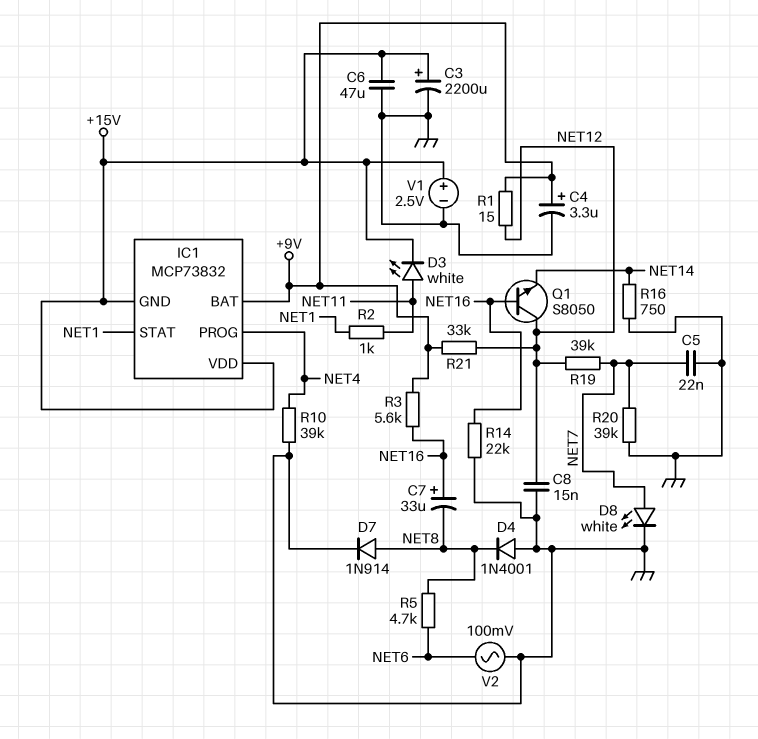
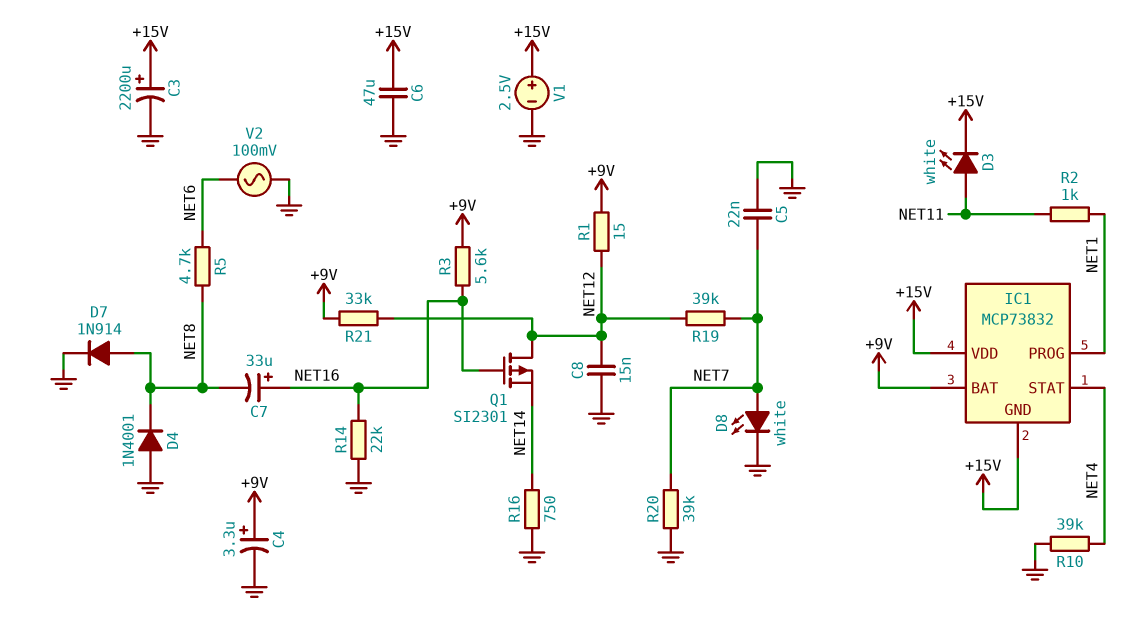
IC1 pin PROG: NET4 -> NET1
IC1 pin STAT: NET1 -> NET4
Q1: NPN S8050 (B NET16, C NET12, E NET14) -> PMOS SI2301 (G NET16, D NET12, S NET14)

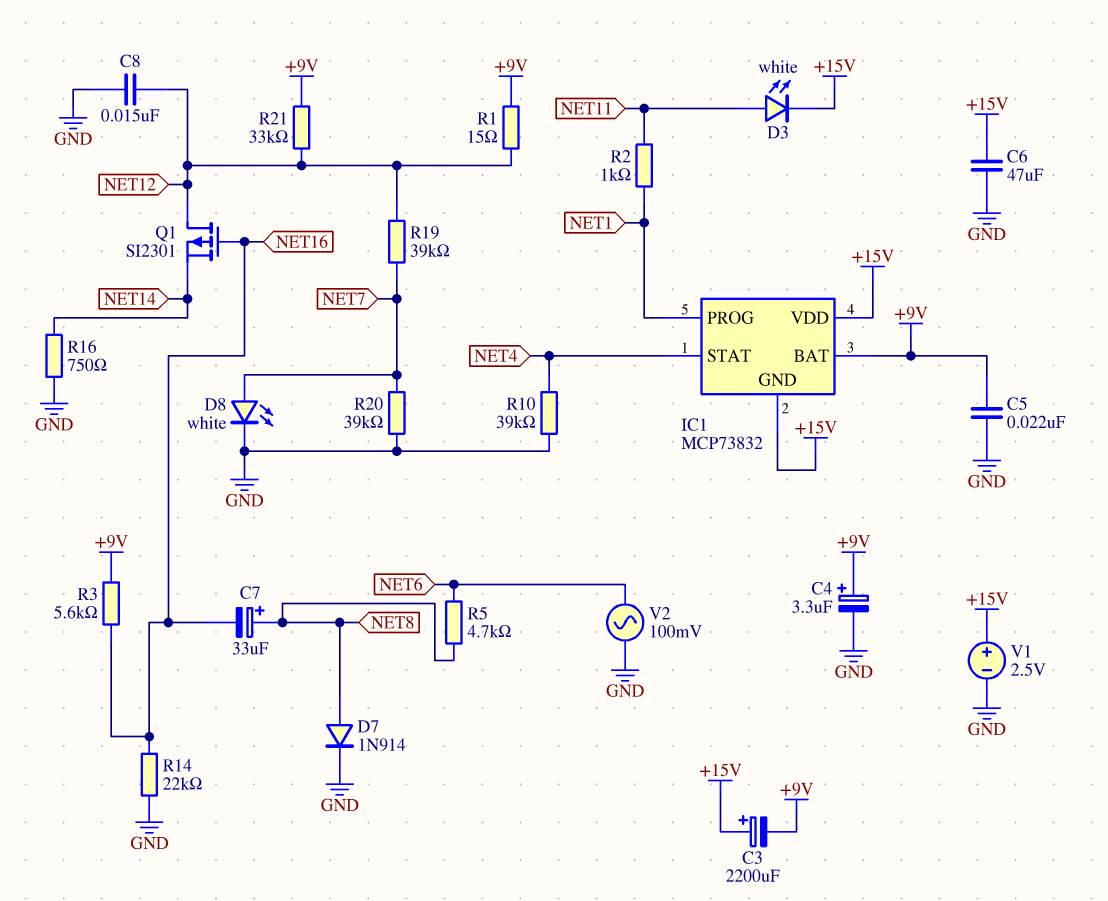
C3: 2200uF (plus +15V, minus GND) -> 2200uF (plus +15V, minus +9V)
C5: 22nF (GND, NET7) -> 22nF (+9V, GND)
C7: 33uF (plus NET16, minus NET8) -> 33uF (plus NET8, minus NET16)
D4: diode 1N4001 (A GND, K NET8) -> none

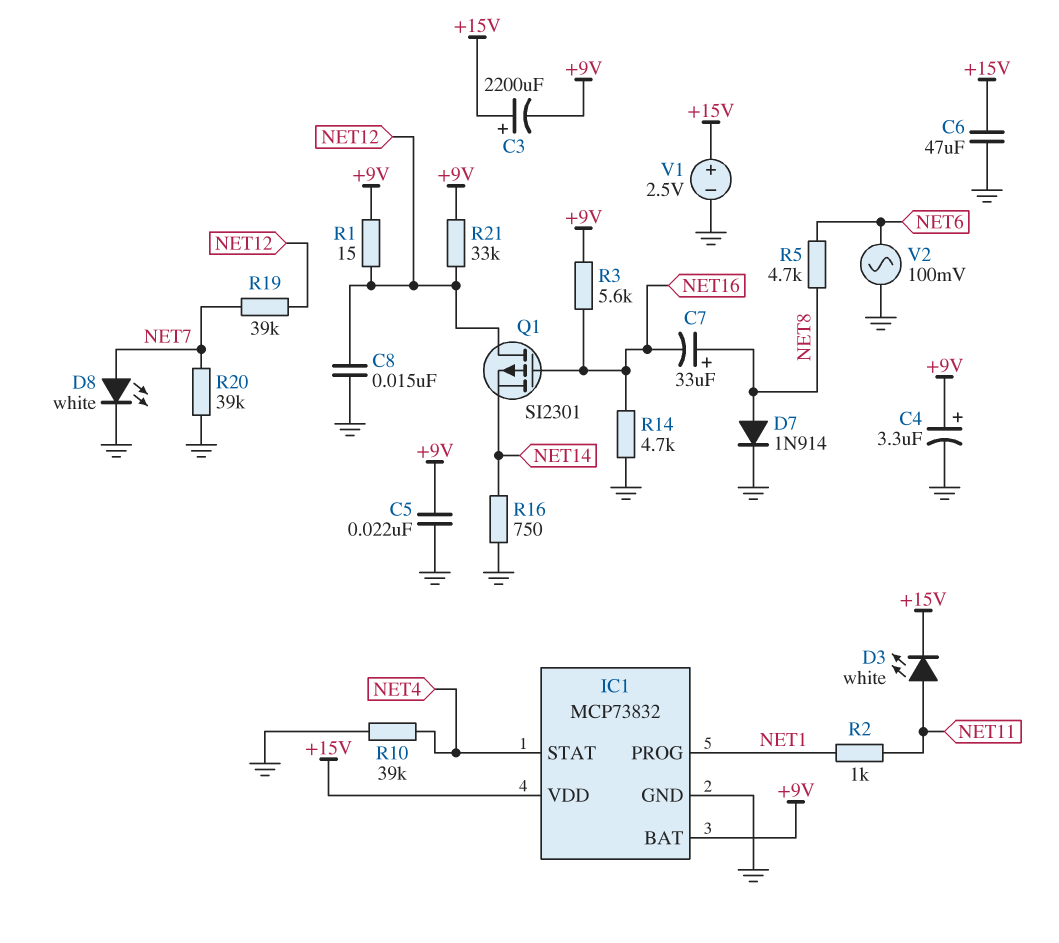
IC1 pin GND: +15V -> GND
R14: 22k (GND, NET16) -> 4.7k (GND, NET16)

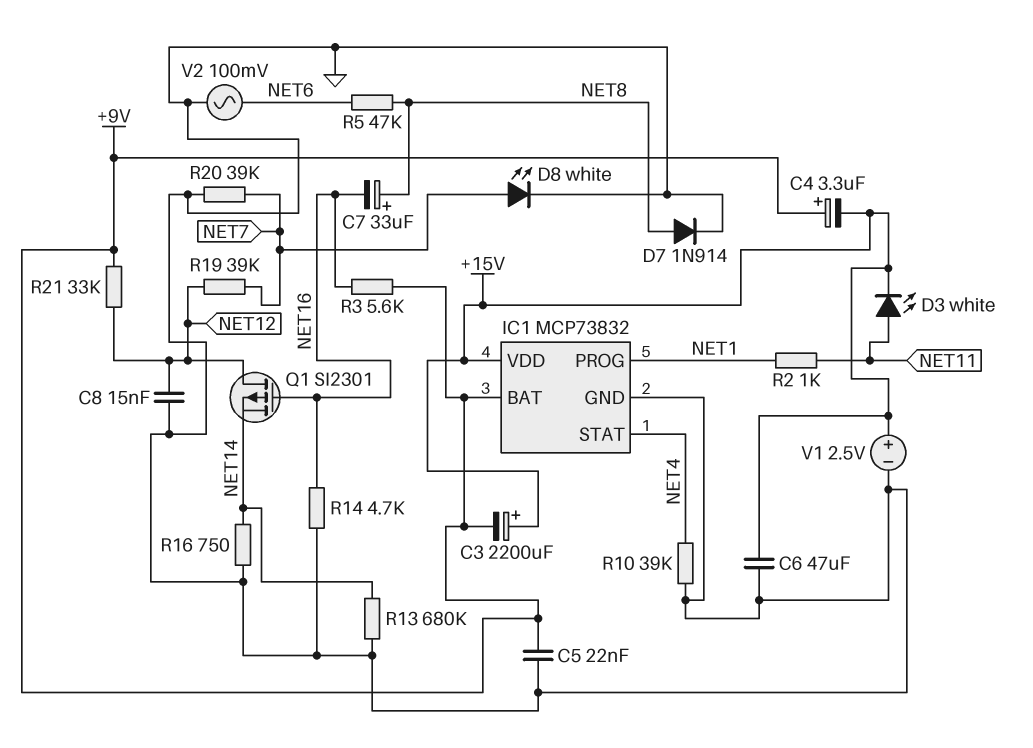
C4: 3.3uF (plus +9V, minus GND) -> 3.3uF (plus +9V, minus +15V)
R1: 15 (+9V, NET12) -> none
R5: 4.7k (NET6, NET8) -> 47k (NET6, NET8)
R13: none -> 680k (GND, NET14)

